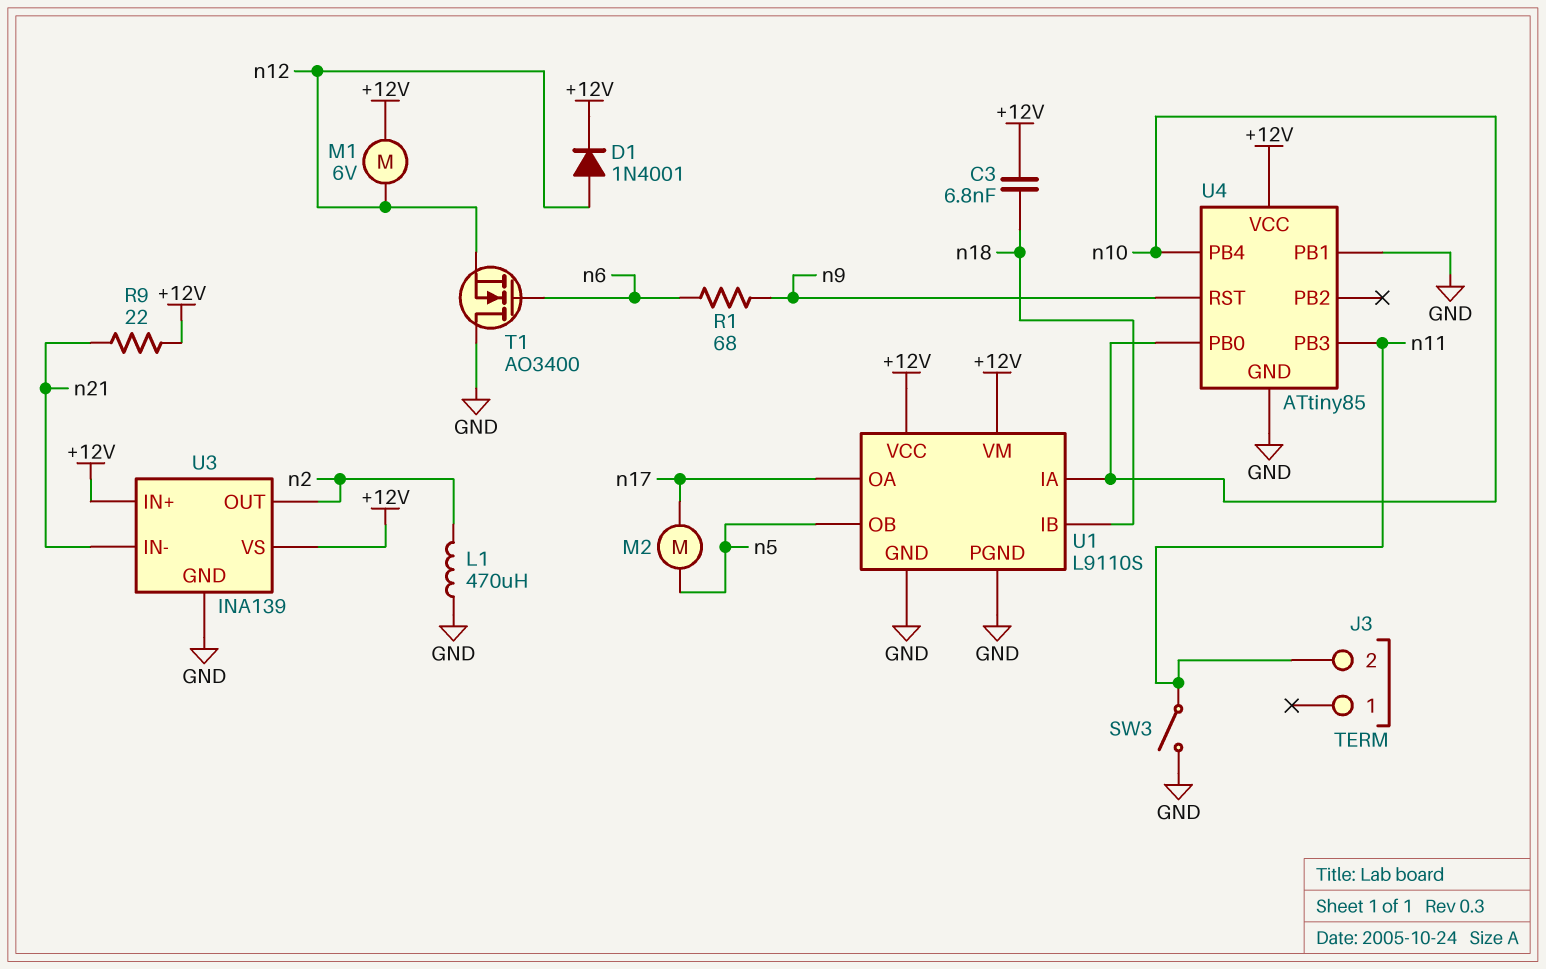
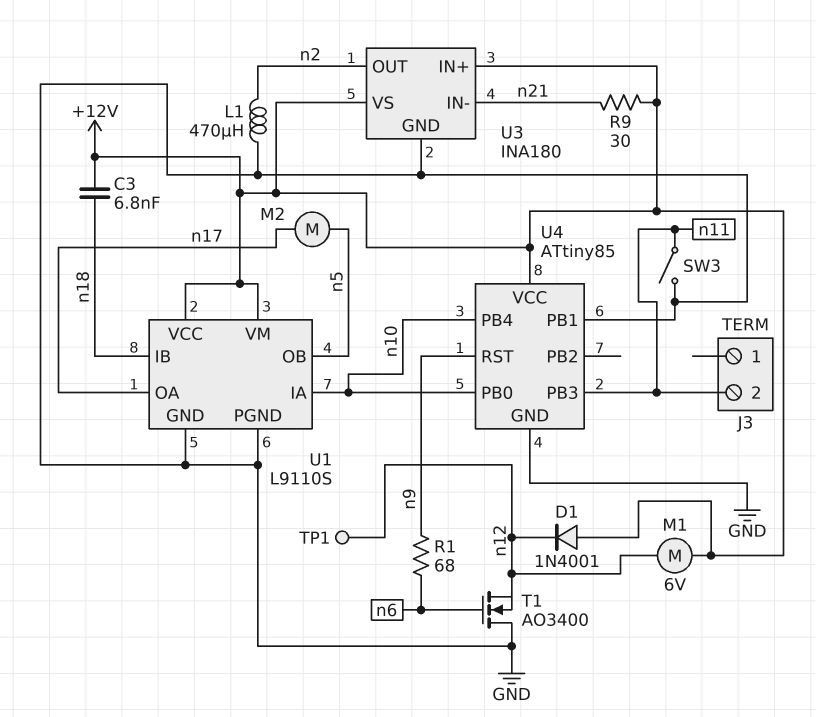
D1: diode 1N4001 (A n12, K +12V) -> diode 1N4001 (A +12V, K n12)
R9: 22 (+12V, n21) -> 30 (+12V, n21)
TP1: none -> test point (n12)
U3: INA139 -> INA180

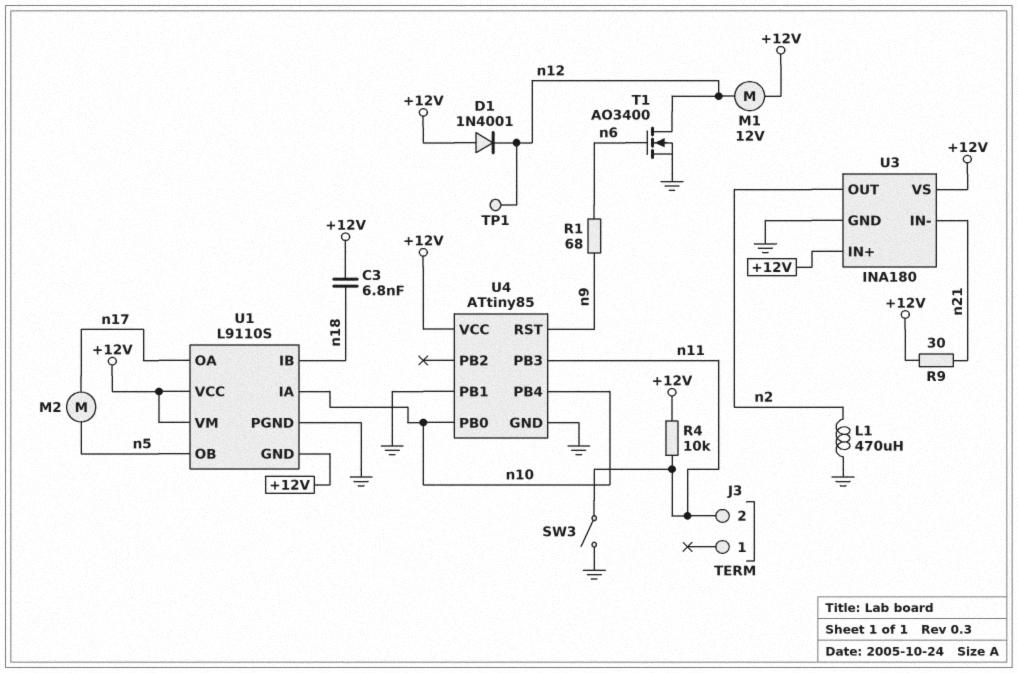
M1: motor 6V (+12V, n12) -> motor 12V (+12V, n12)
R4: none -> 10k (+12V, n11)
T1: NMOS AO3400 (G n6, D GND, S n12) -> NMOS AO3400 (G n6, D n12, S GND)
U1 pin GND: GND -> +12V

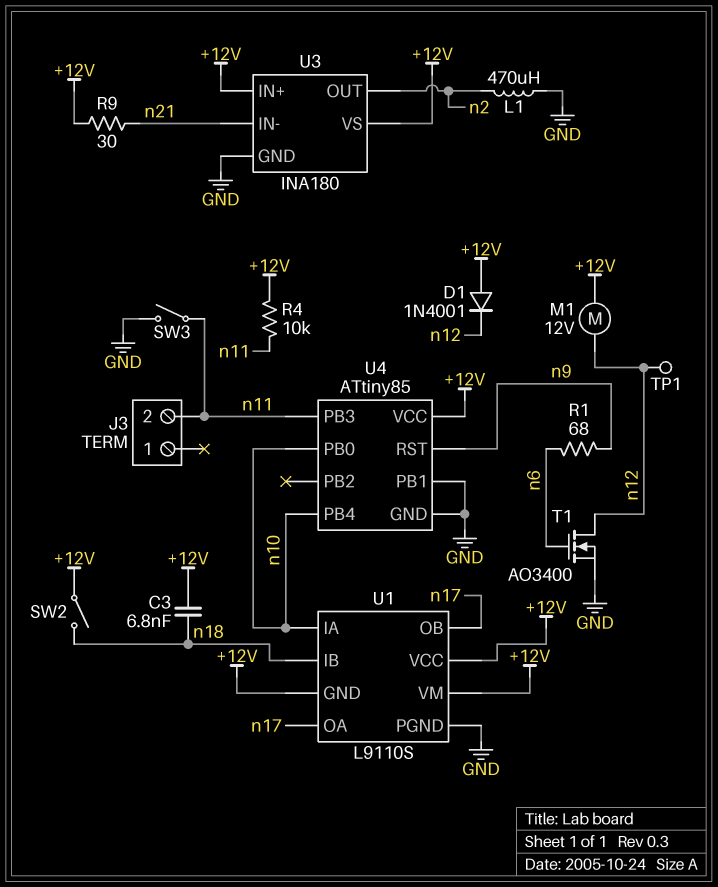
M2: motor (n5, n17) -> none
SW2: none -> switch (+12V, n18)
U1 pin OB: n5 -> n17

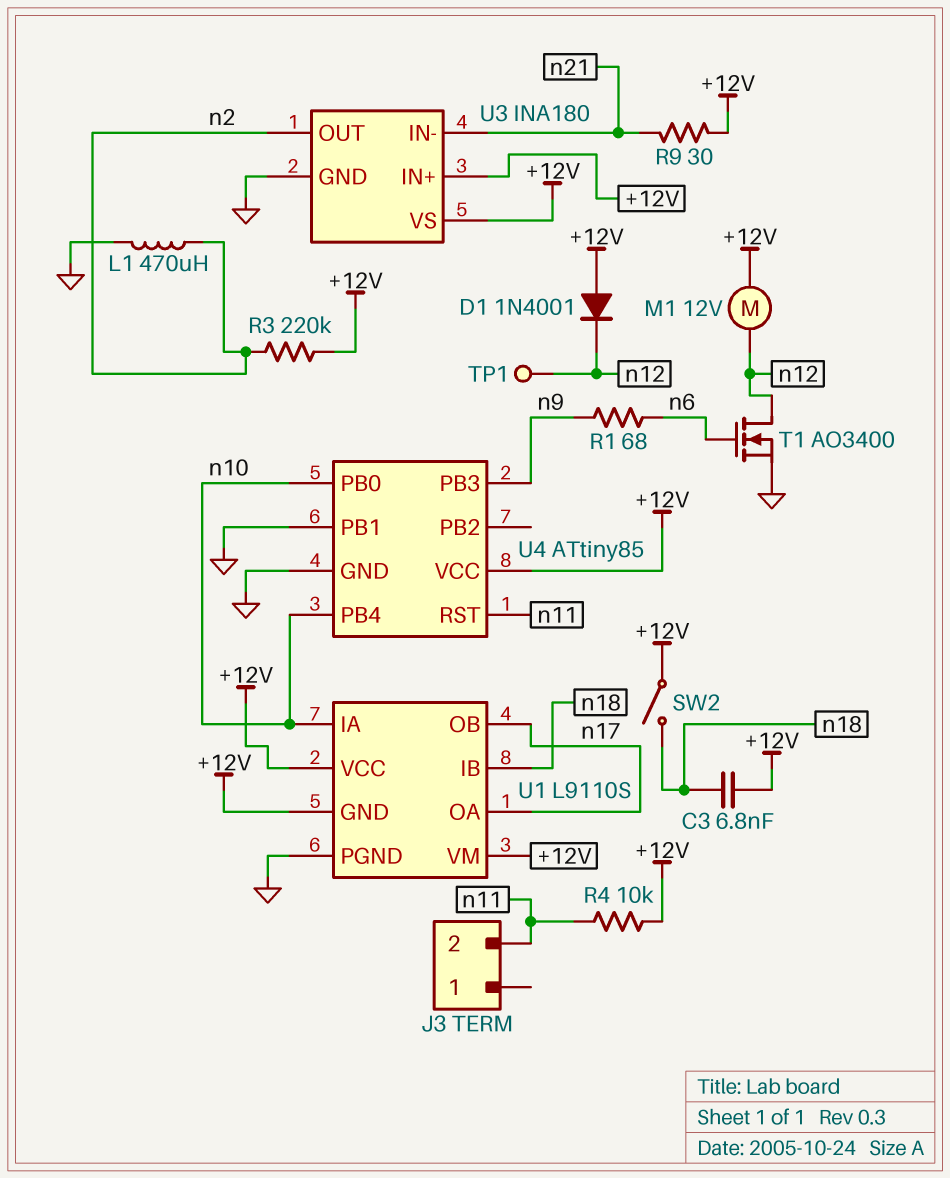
R3: none -> 220k (+12V, n2)
SW3: switch (GND, n11) -> none
U4 pin PB3: n11 -> n9
U4 pin RST: n9 -> n11

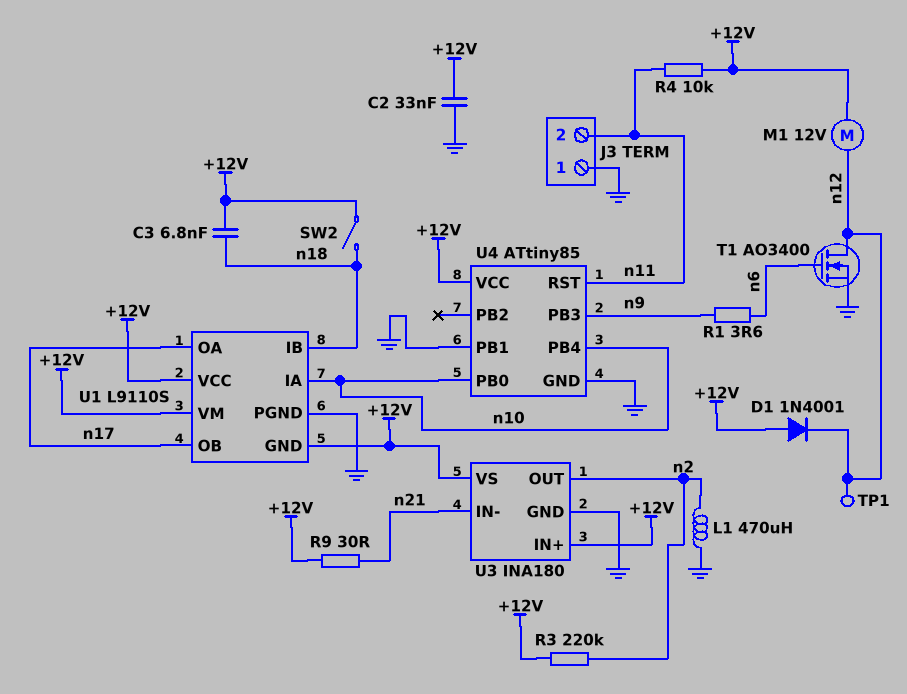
C2: none -> 33nF (+12V, GND)
J3 pin 1: none -> GND
R1: 68 (n6, n9) -> 3.6 (n6, n9)

